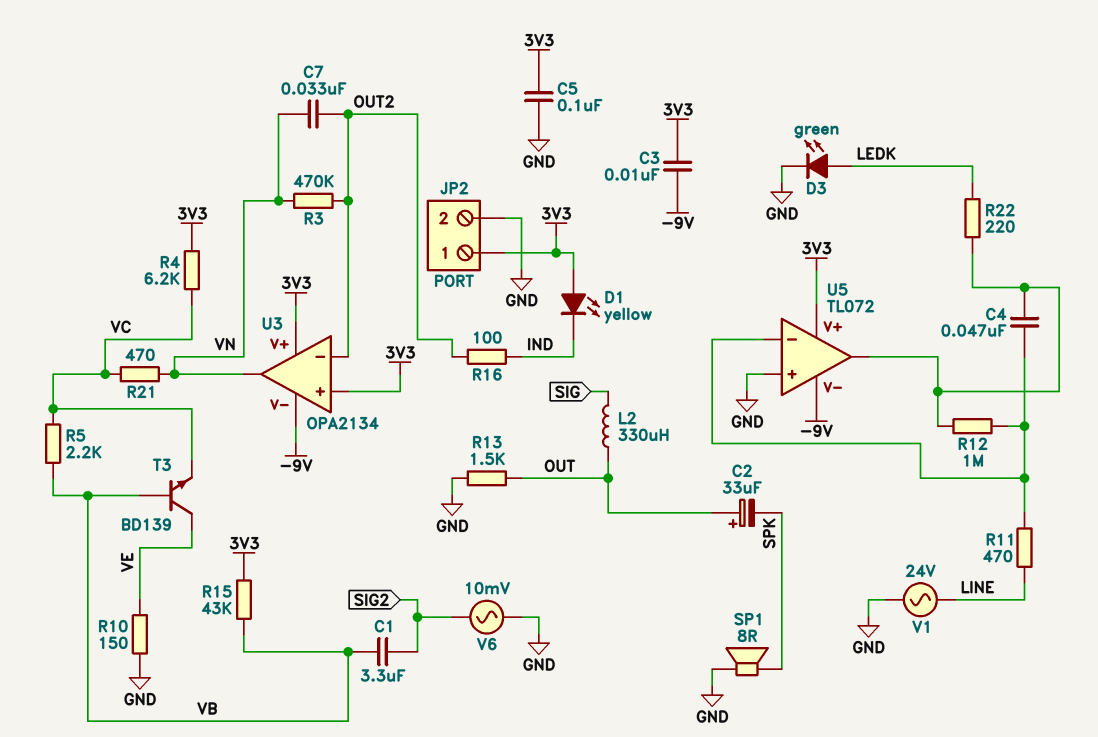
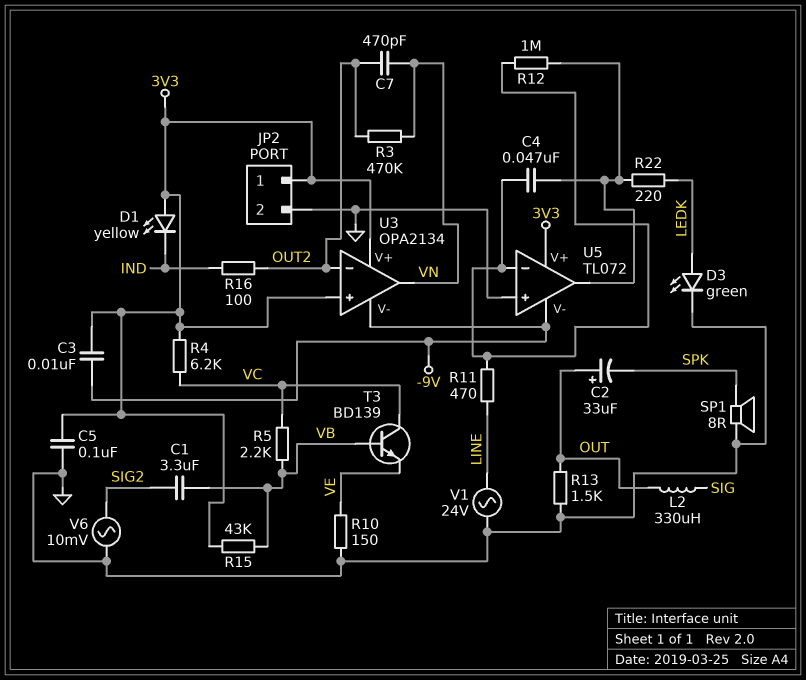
C7: 33nF (OUT2, VN) -> 470pF (OUT2, VN)
R21: 470 (VC, VN) -> none
T3: NPN BD139 (B VB, C VE, E VC) -> NPN BD139 (B VB, C VC, E VE)

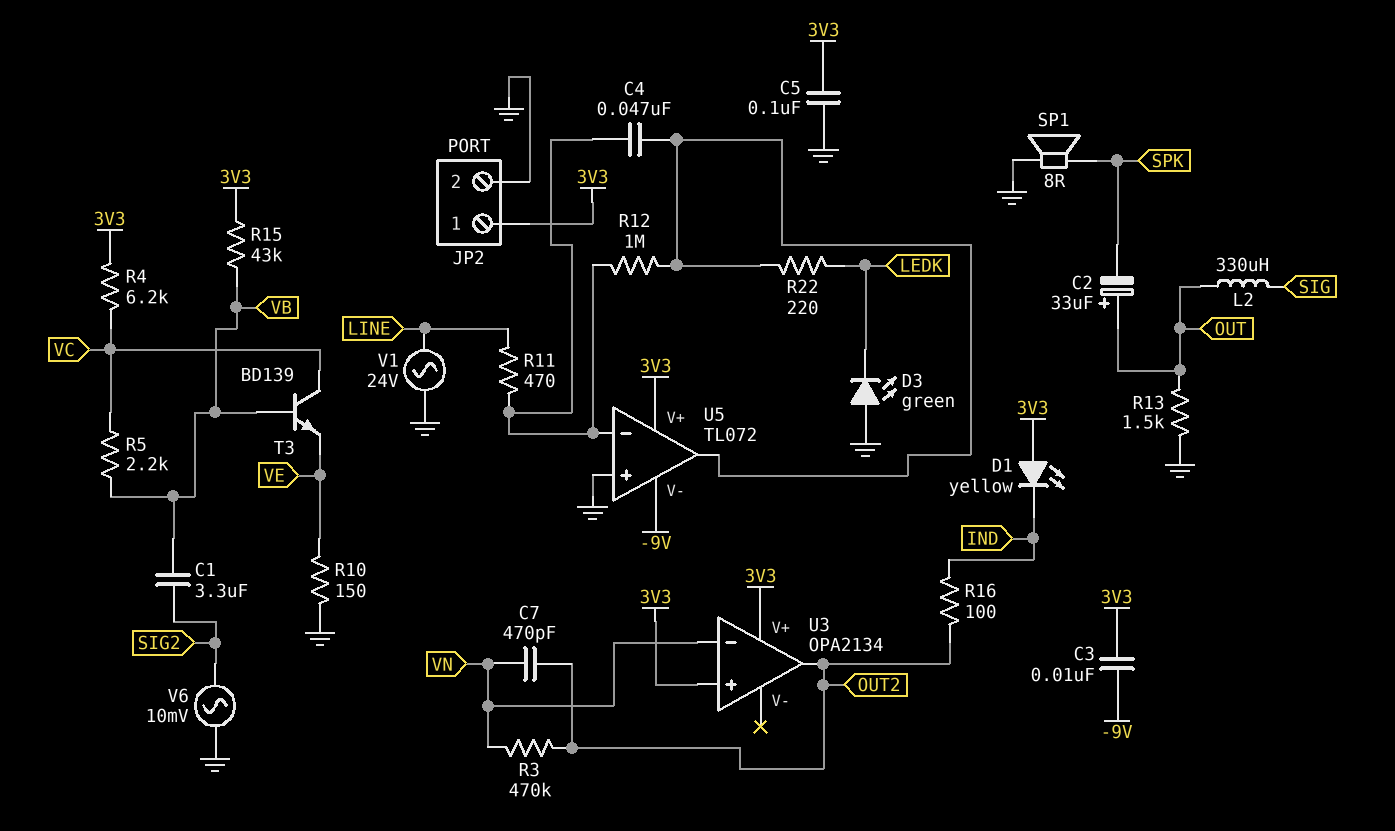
D3: LED green (A LEDK, K GND) -> LED green (A GND, K LEDK)
U3 pin V-: -9V -> none
U3 pin in-: OUT2 -> VN
U3 pin out: VN -> OUT2

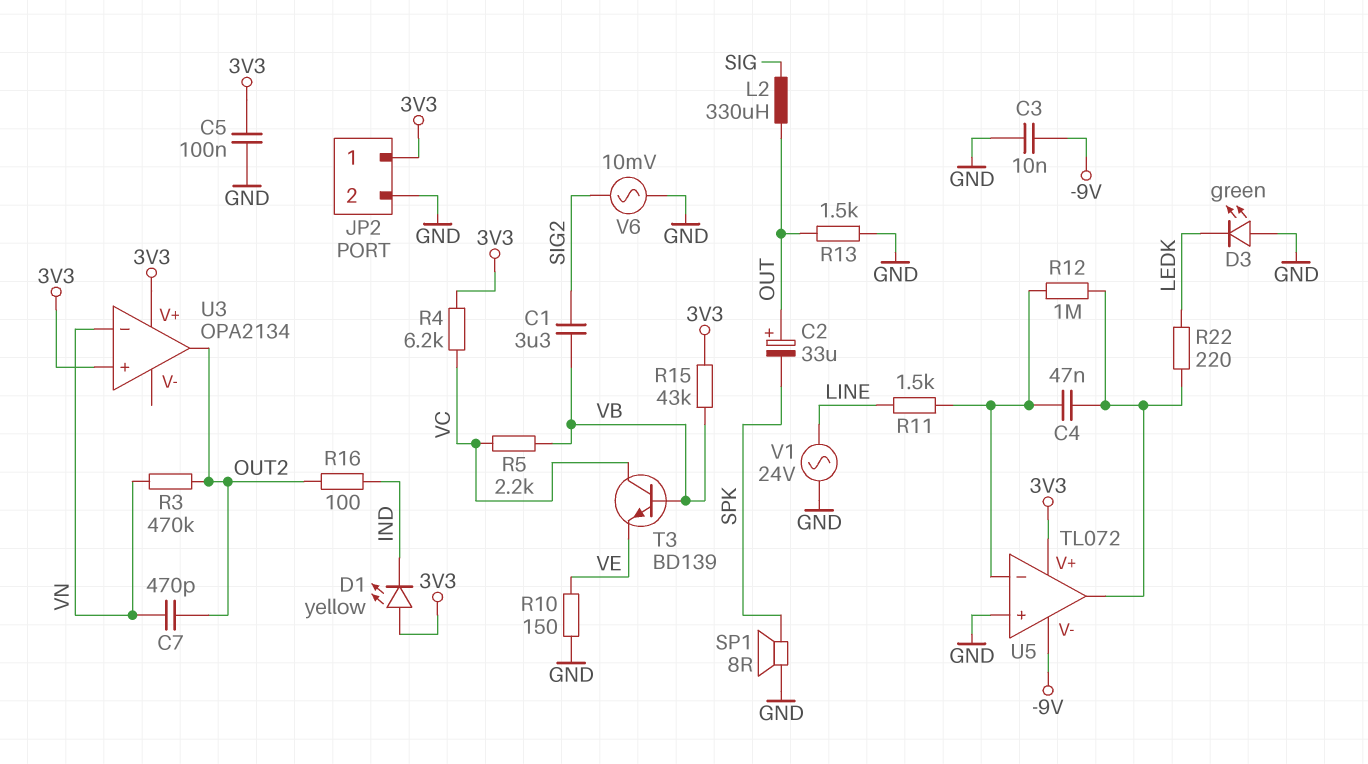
C3: 10nF (-9V, 3V3) -> 10nF (-9V, GND)
R11: 470 (LINE, U5/in-) -> 1.5k (LINE, U5/in-)

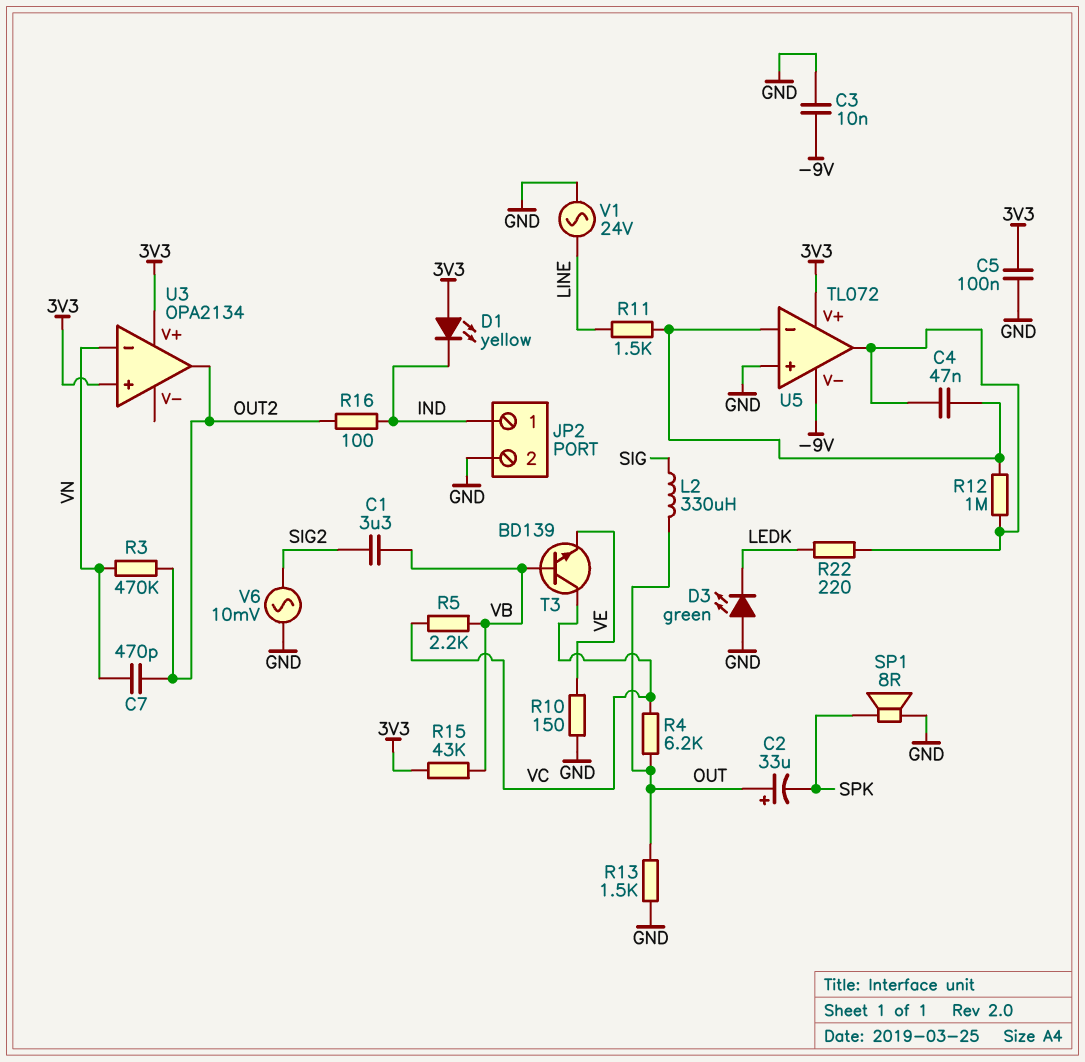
JP2 pin 1: 3V3 -> IND
R4: 6.2k (3V3, VC) -> 6.2k (OUT, VC)

